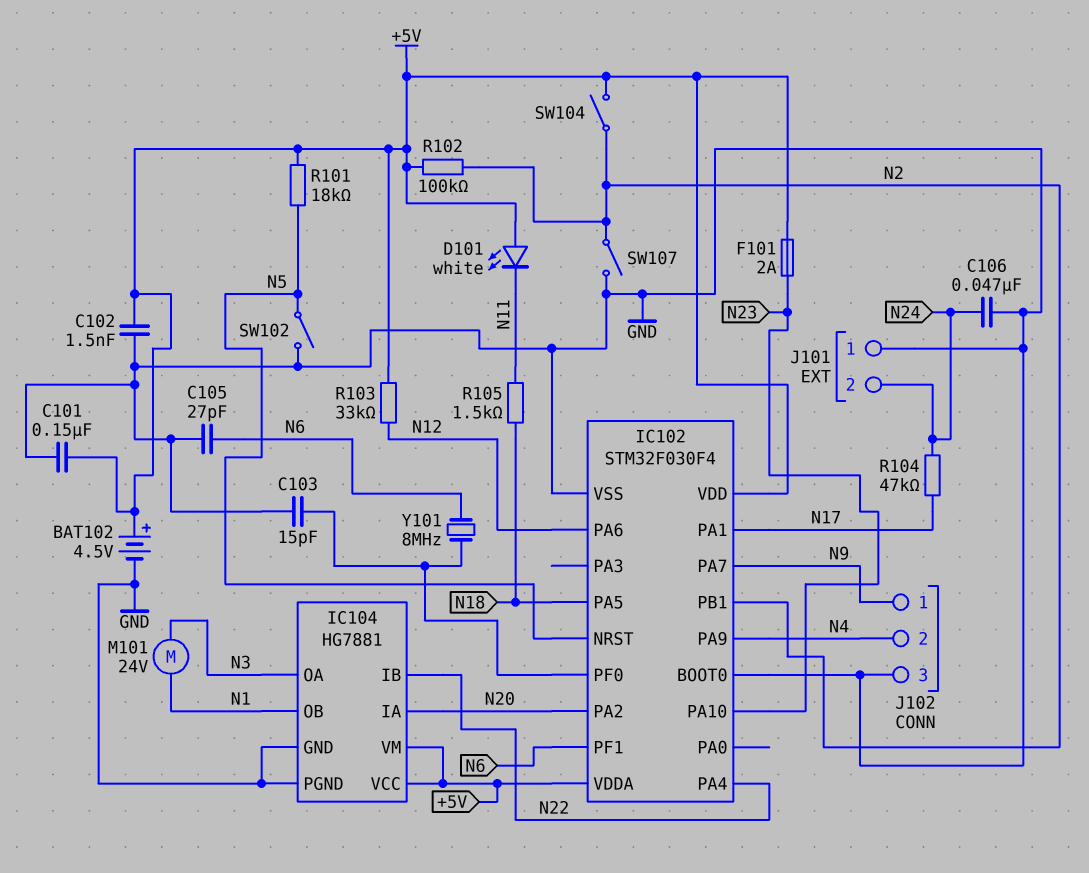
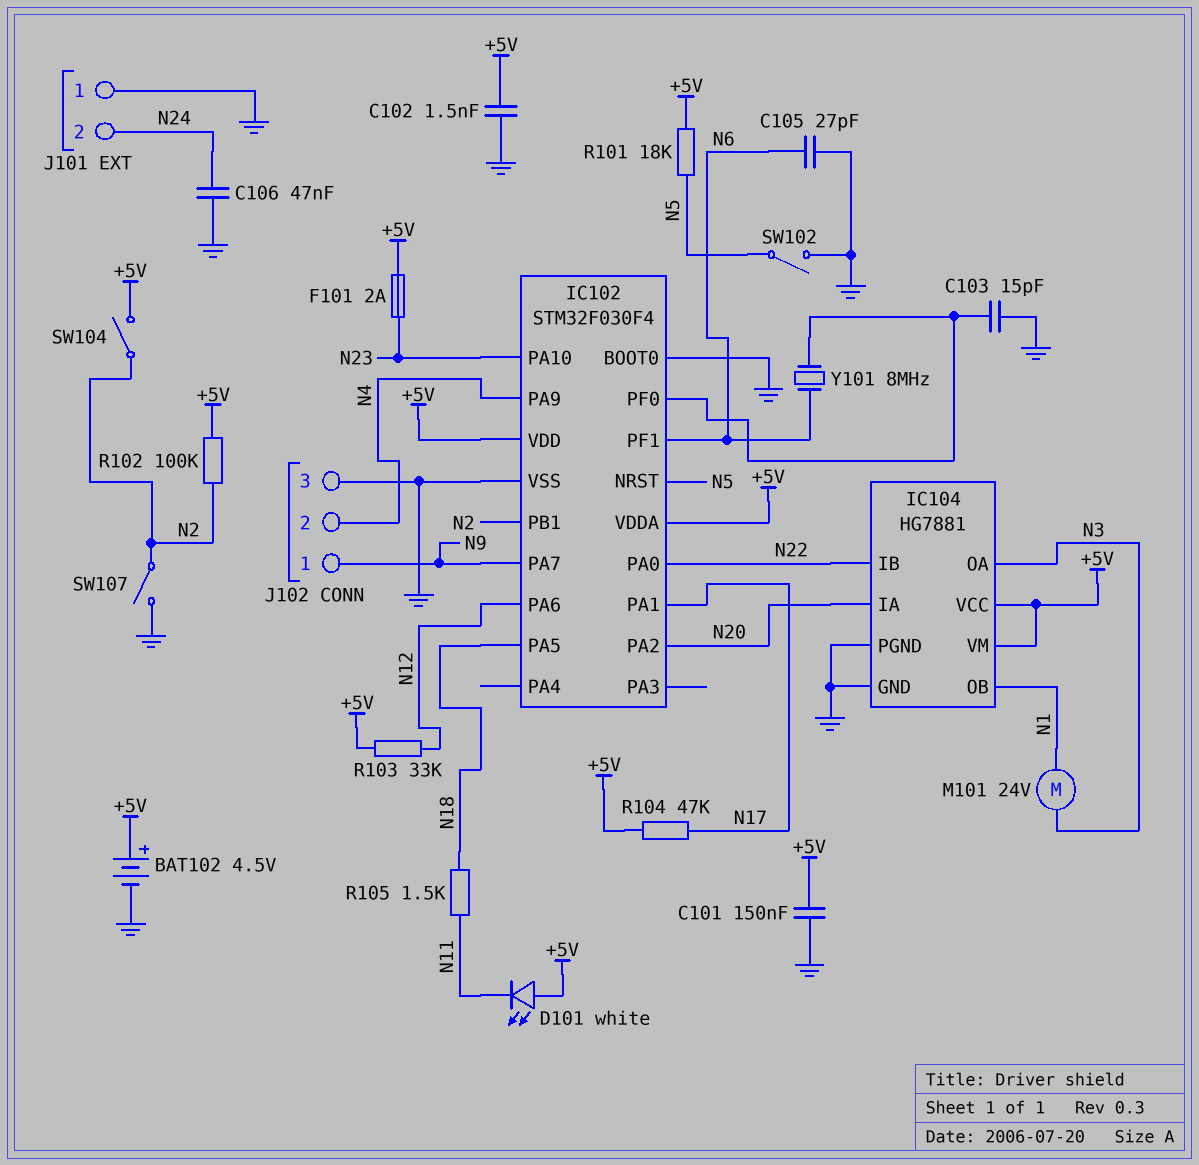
IC102 pin PA0: none -> N22
IC102 pin PA4: N22 -> none
R104: 47k (N17, N24) -> 47k (+5V, N17)

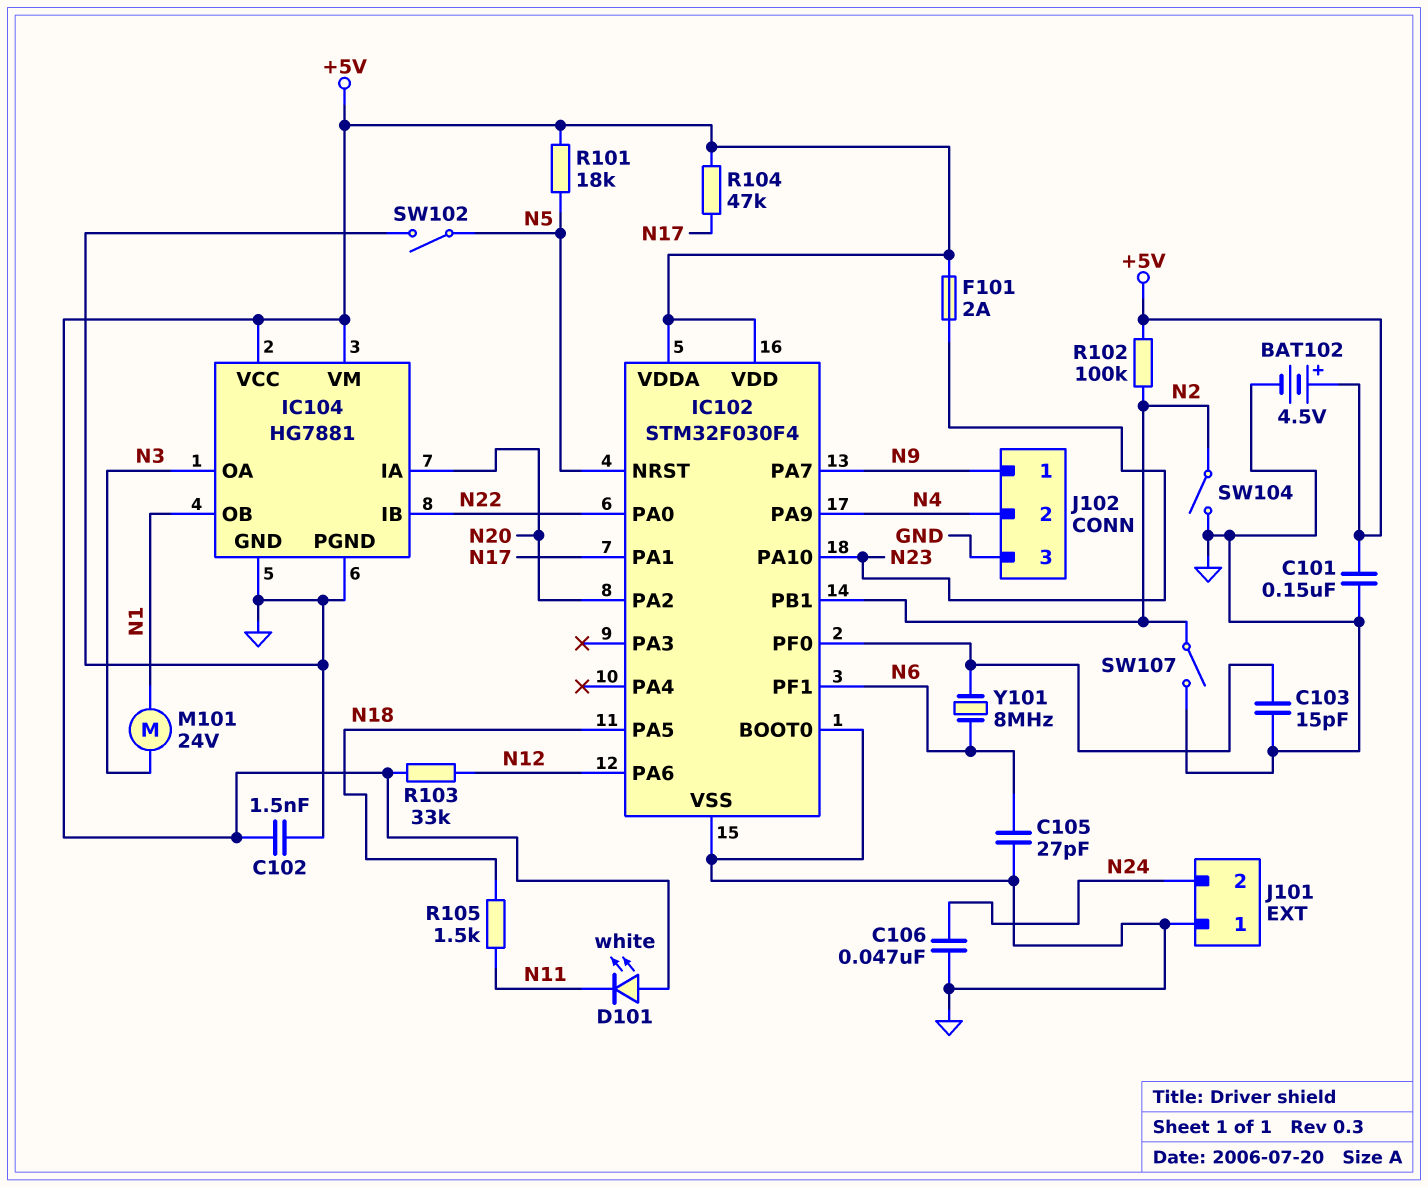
SW104: switch (+5V, N2) -> switch (GND, N2)

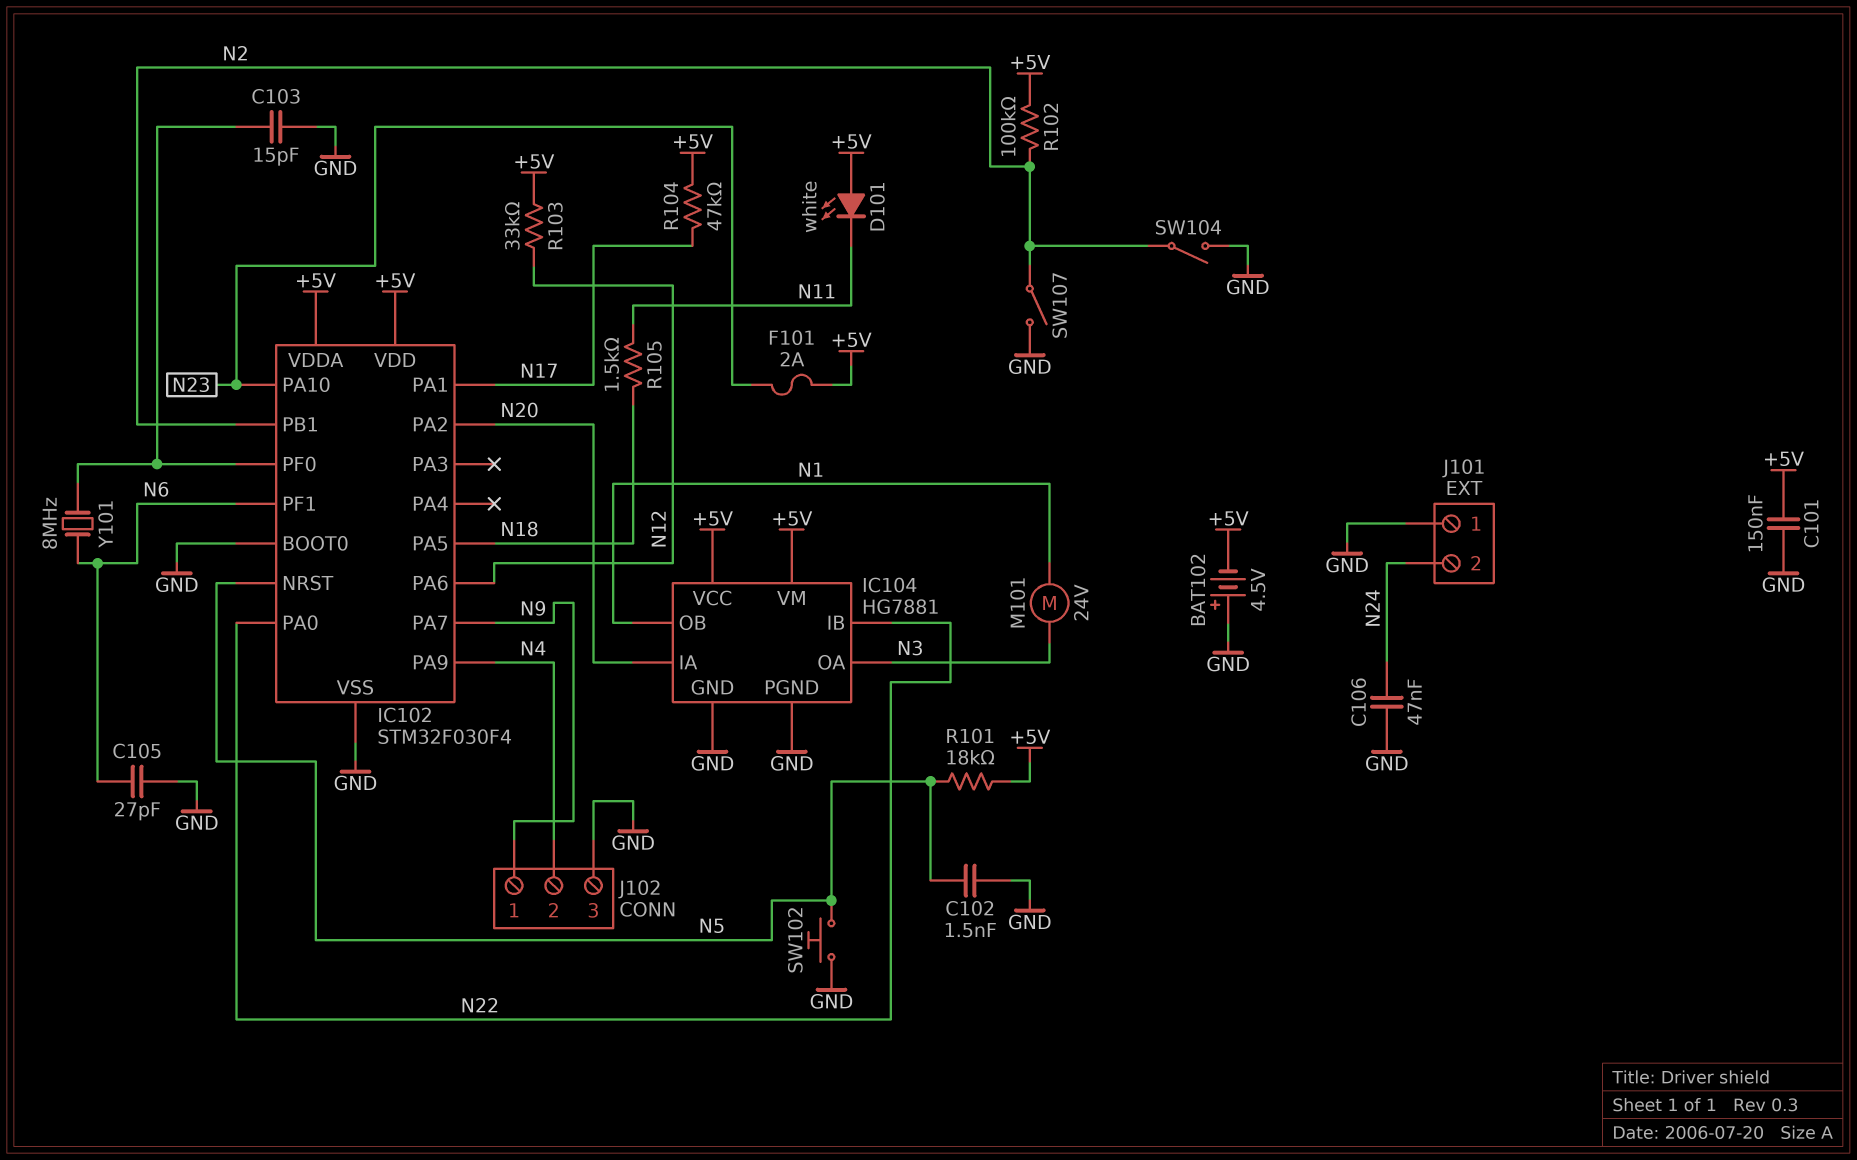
BAT102: 4.5V (plus +5V, minus GND) -> 4.5V (plus GND, minus +5V)
C102: 1.5nF (+5V, GND) -> 1.5nF (GND, N5)
SW102: switch (GND, N5) -> button (GND, N5)

